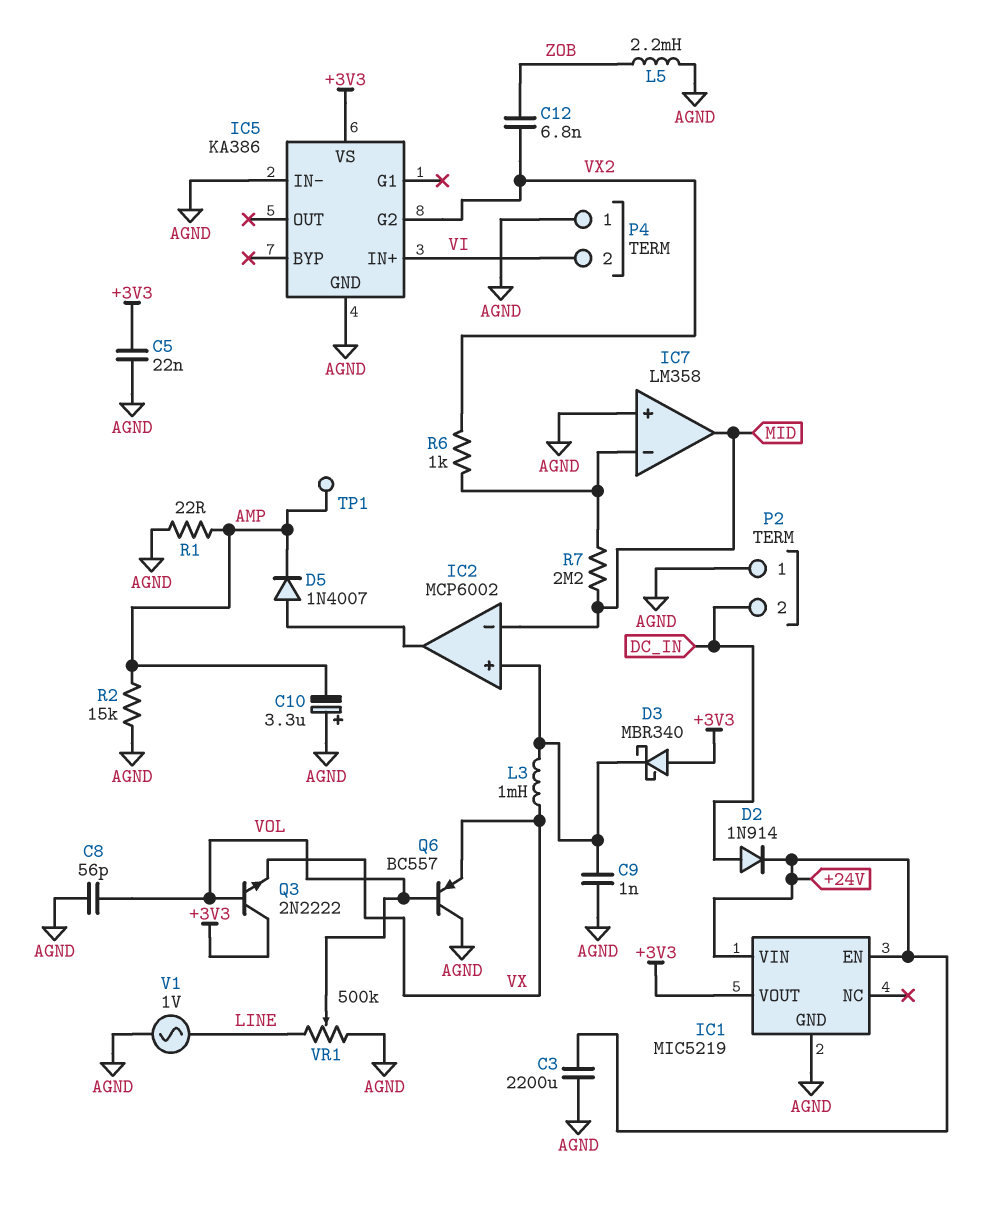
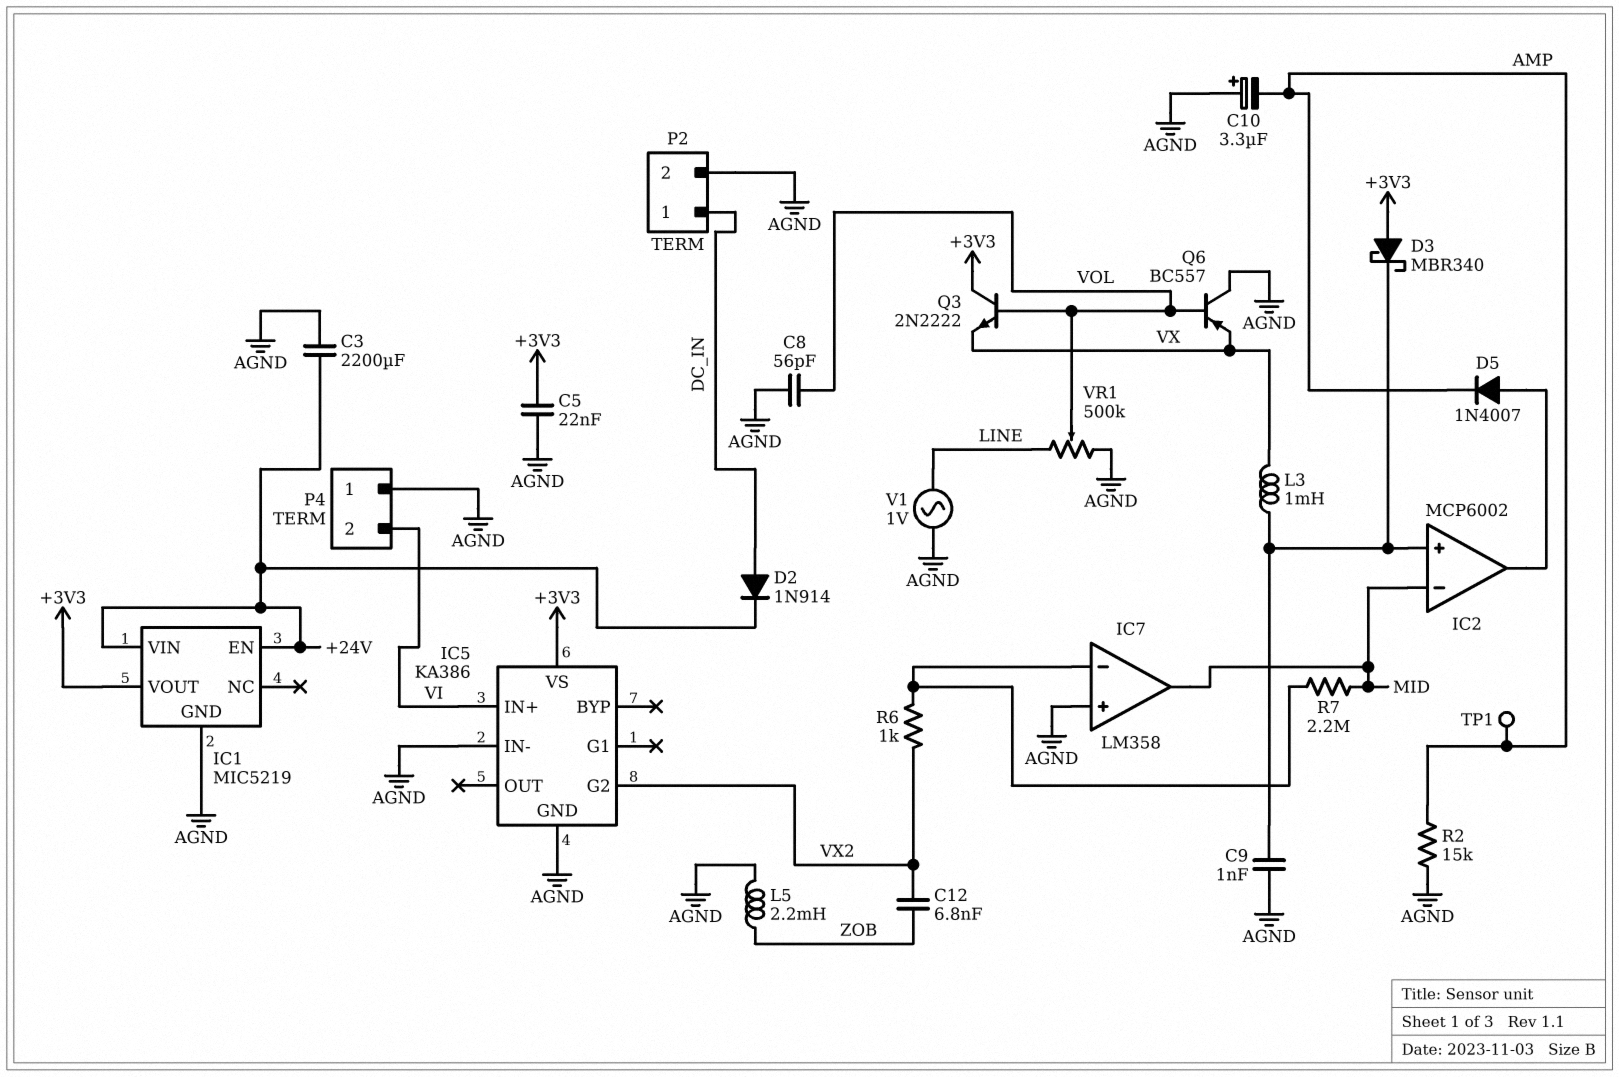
P2 pin 1: AGND -> DC_IN
P2 pin 2: DC_IN -> AGND
R1: 22 (AGND, AMP) -> none

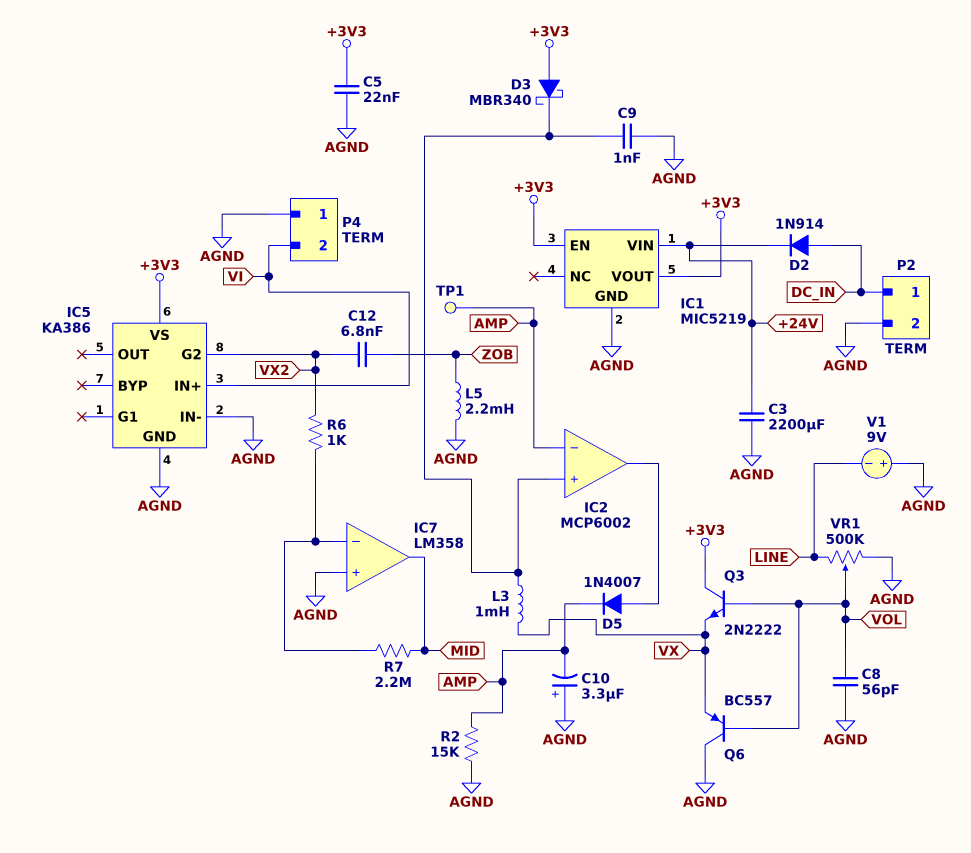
IC1 pin EN: +24V -> +3V3
IC2 pin in-: MID -> AMP
V1: AC 1V (AGND, LINE) -> 9V (plus AGND, minus LINE)

